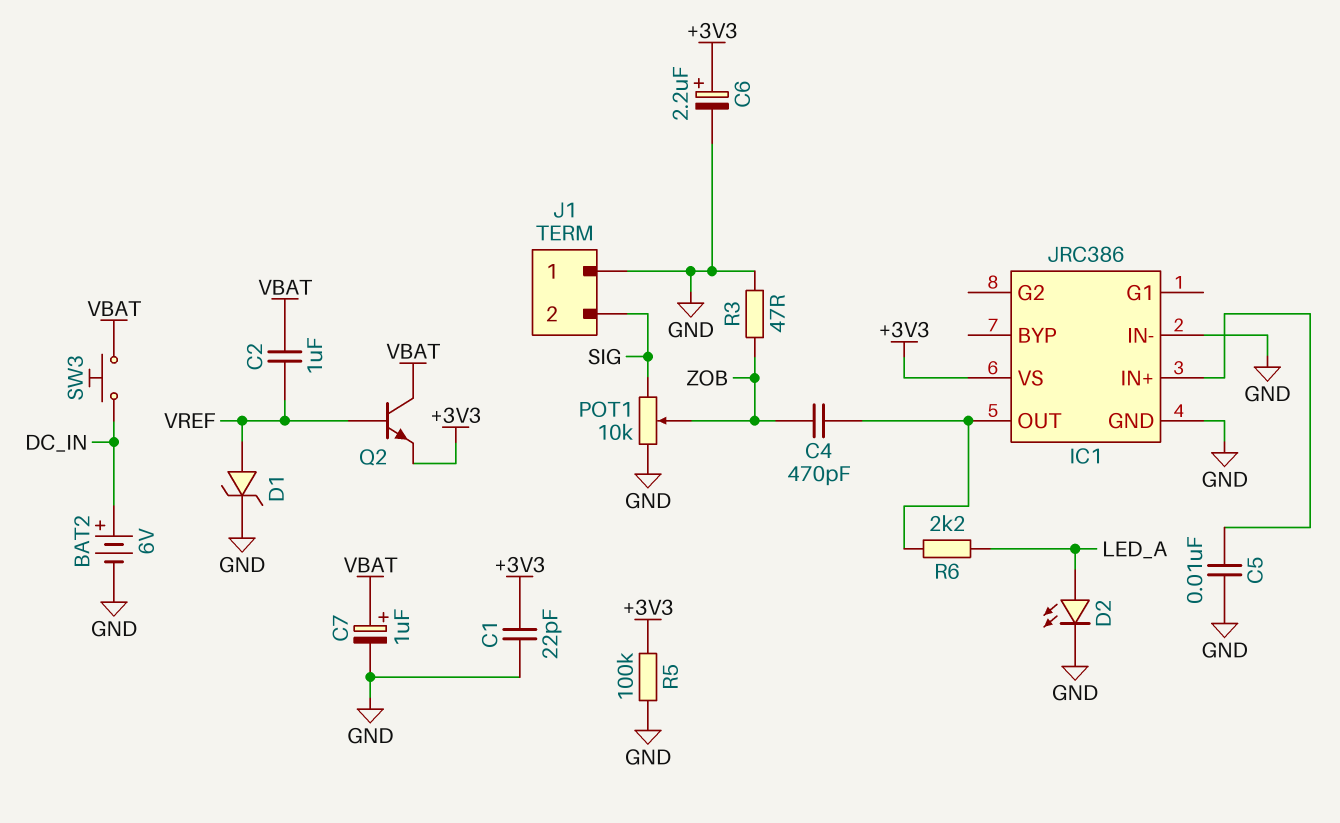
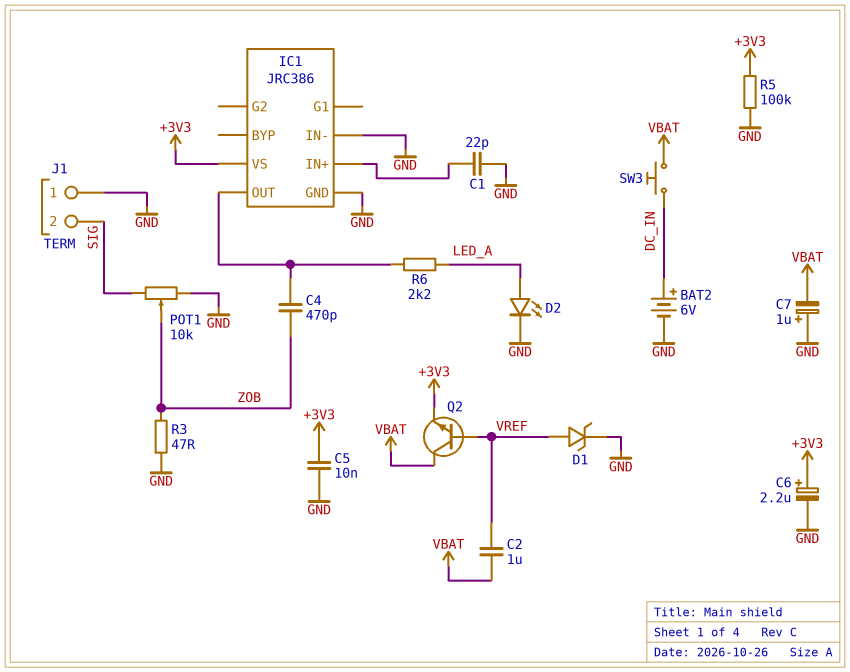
C1: 22pF (+3V3, GND) -> 22pF (GND, IC1/IN+)
C5: 10nF (GND, IC1/IN+) -> 10nF (+3V3, GND)
C7: 1uF (plus VBAT, minus GND) -> 1uF (plus GND, minus VBAT)

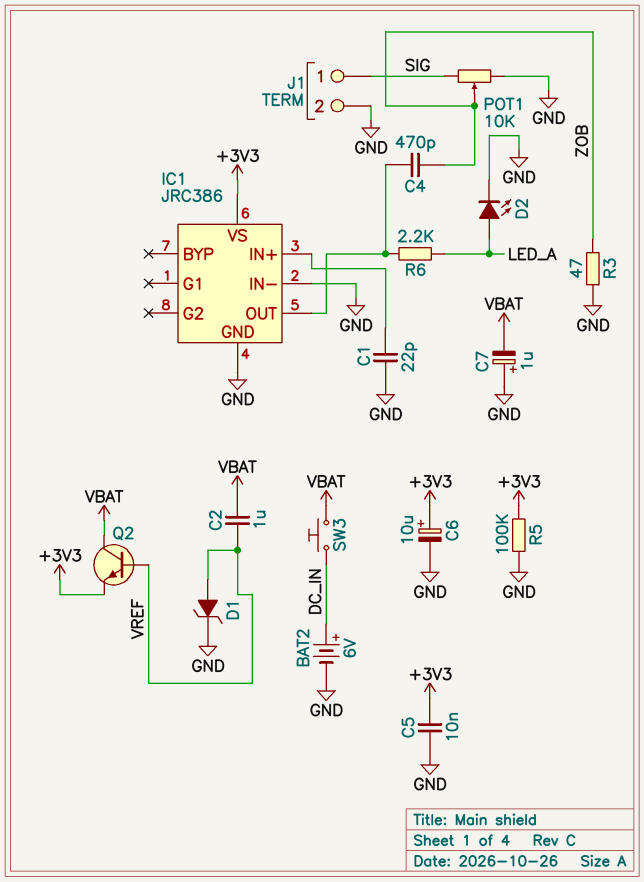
C6: 2.2uF (plus +3V3, minus GND) -> 10uF (plus +3V3, minus GND)
J1 pin 1: GND -> SIG
J1 pin 2: SIG -> GND

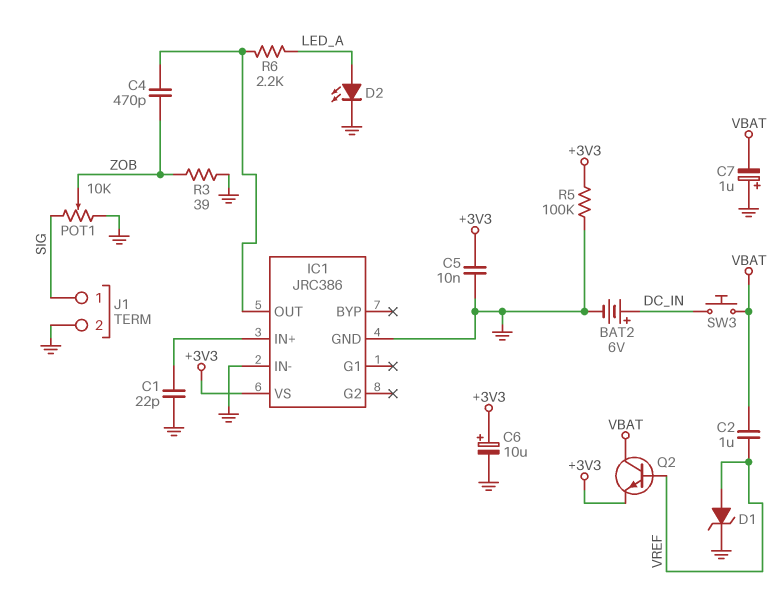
R3: 47 (GND, ZOB) -> 39 (GND, ZOB)

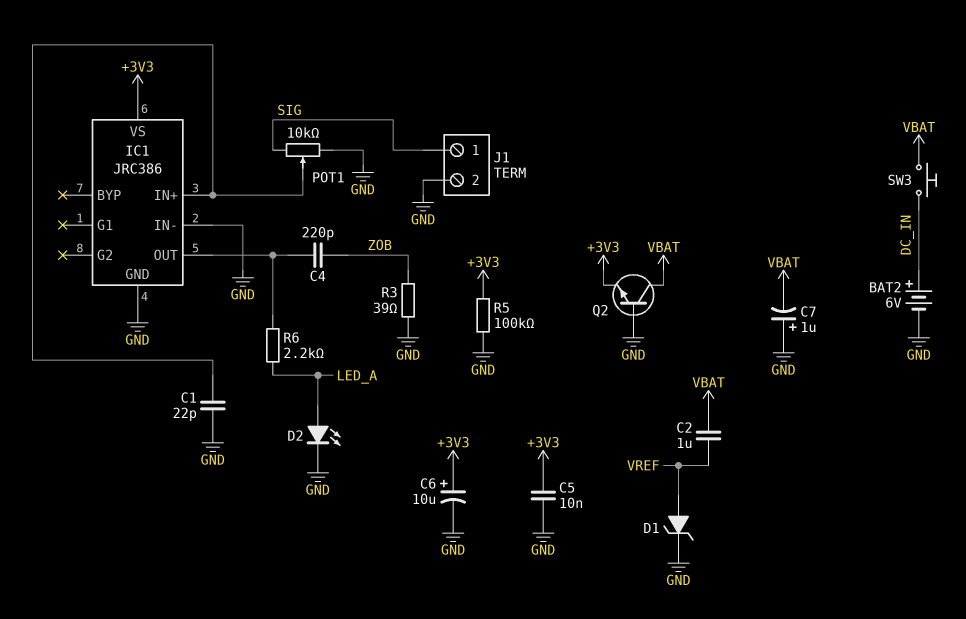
C4: 470pF (IC1/OUT, ZOB) -> 220pF (IC1/OUT, ZOB)
POT1: 10k (GND, SIG, wiper ZOB) -> 10k (GND, SIG, wiper IC1/IN+)
Q2: NPN (B VREF, C VBAT, E +3V3) -> NPN (B GND, C VBAT, E +3V3)

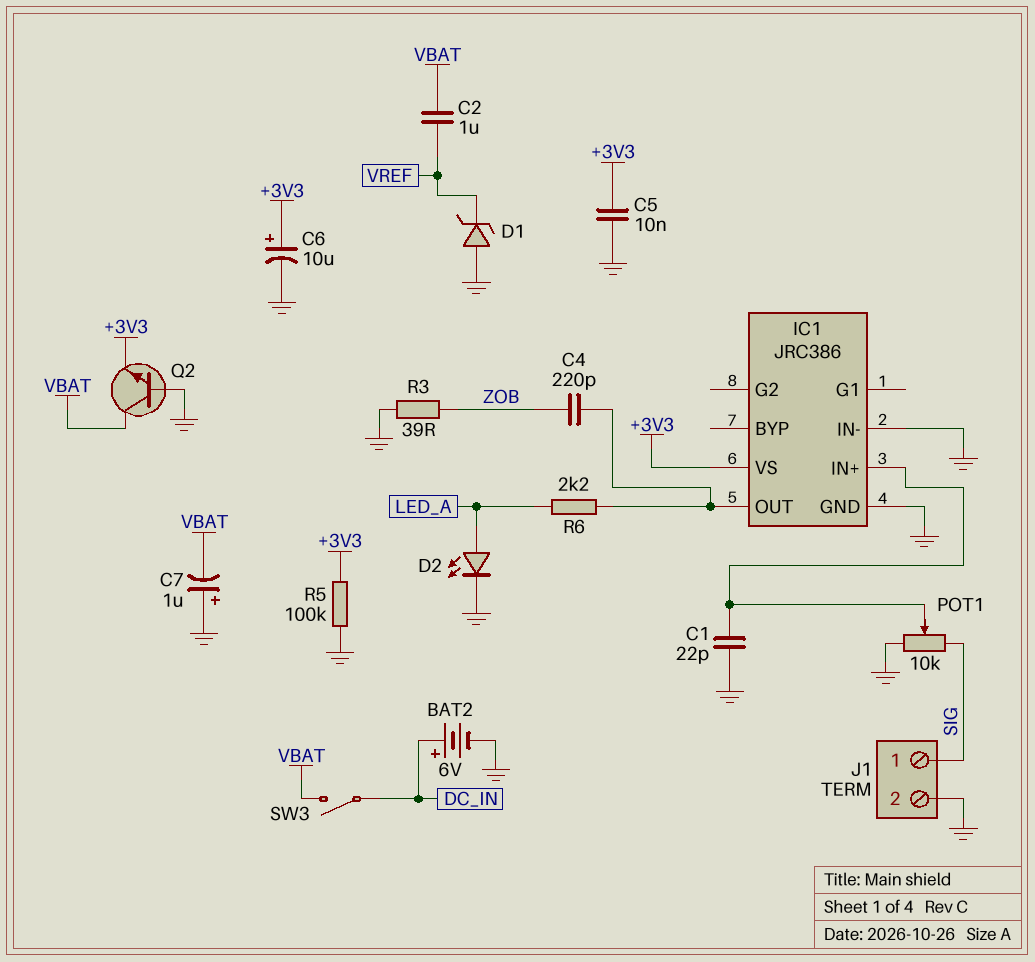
D1: zener (A VREF, K GND) -> zener (A GND, K VREF)
SW3: button (DC_IN, VBAT) -> switch (DC_IN, VBAT)

